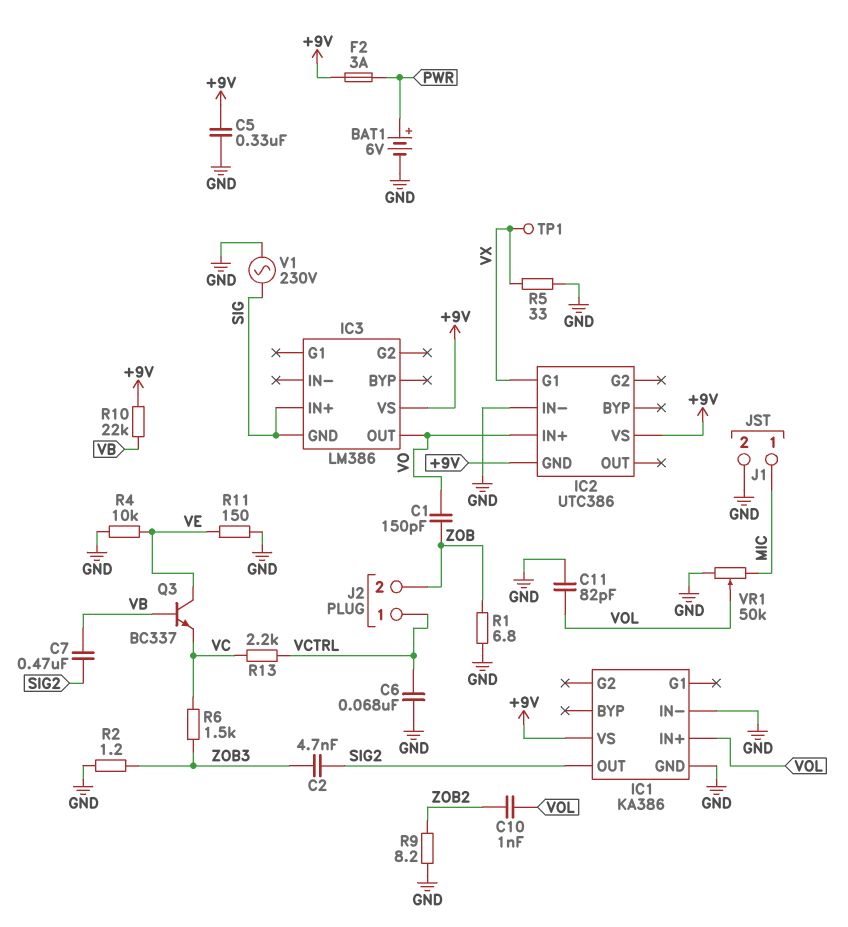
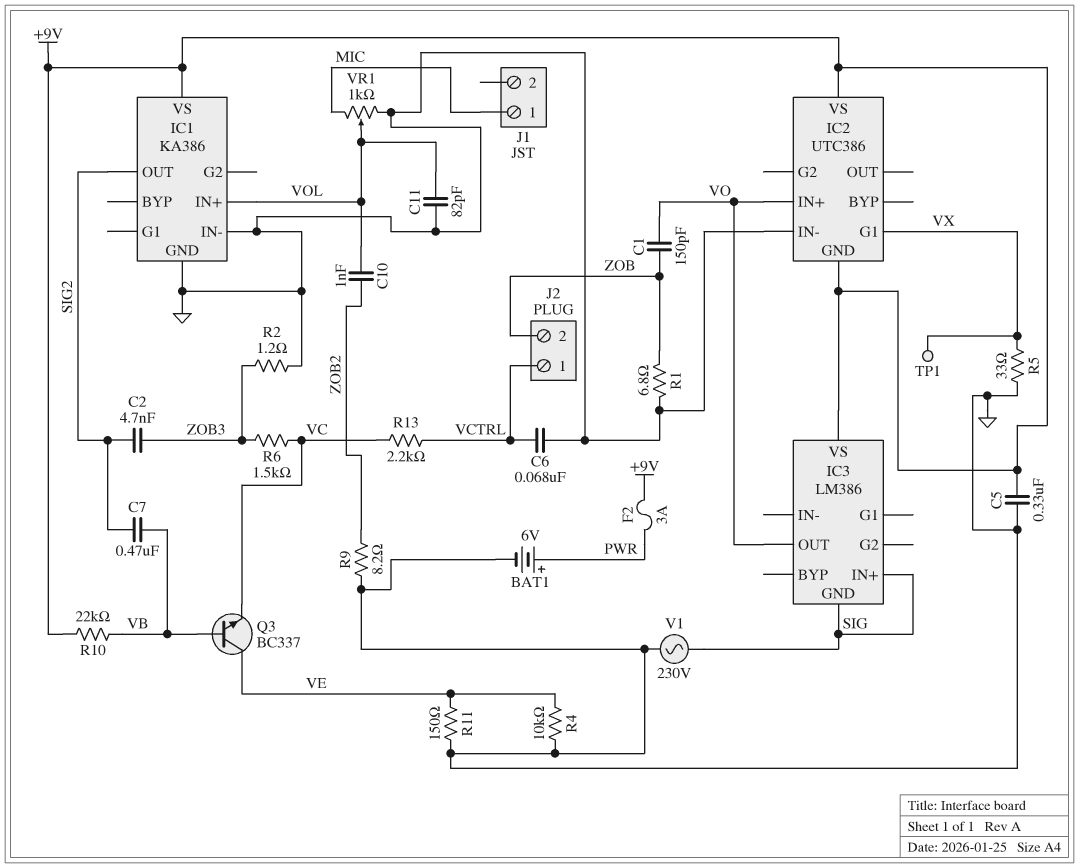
J1 pin 2: GND -> none
VR1: 50k (GND, MIC, wiper VOL) -> 1k (GND, MIC, wiper VOL)

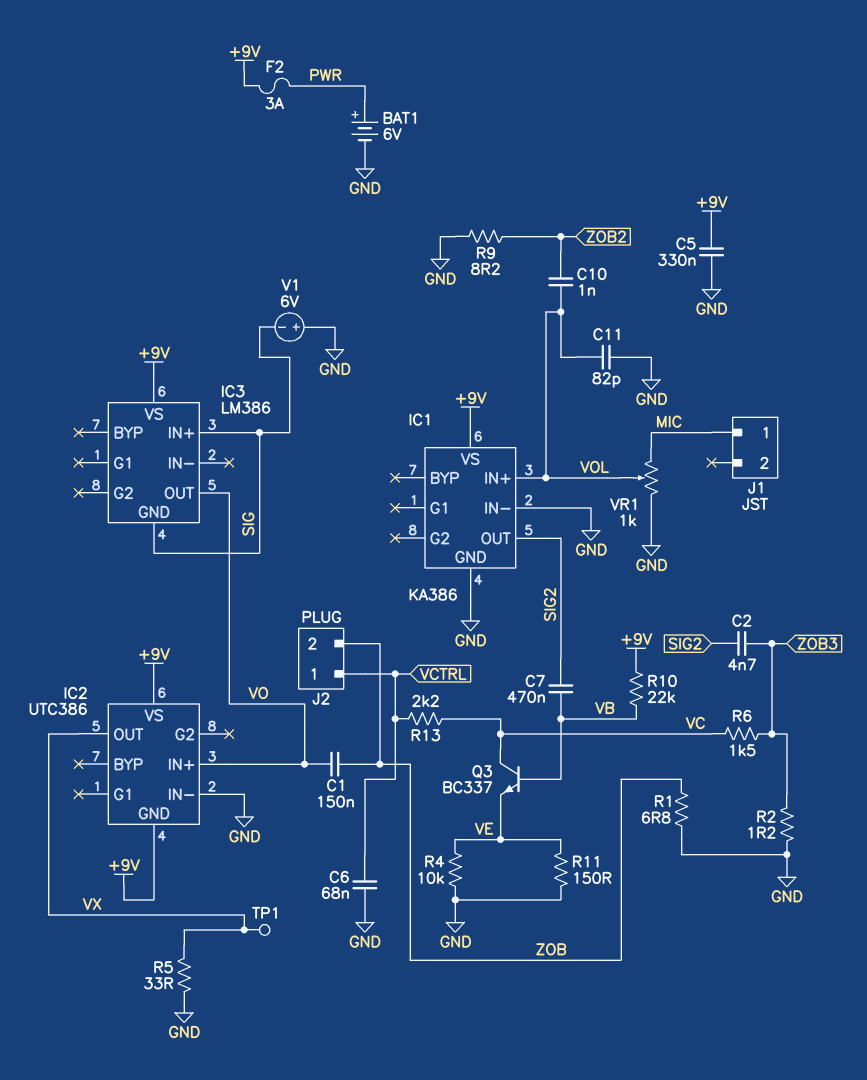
C1: 150pF (VO, ZOB) -> 150nF (VO, ZOB)
IC2 pin G1: VX -> none
IC2 pin OUT: none -> VX
Q3: NPN BC337 (B VB, C VE, E VC) -> NPN BC337 (B VB, C VC, E VE)
V1: AC 230V (GND, SIG) -> 6V (plus GND, minus SIG)

